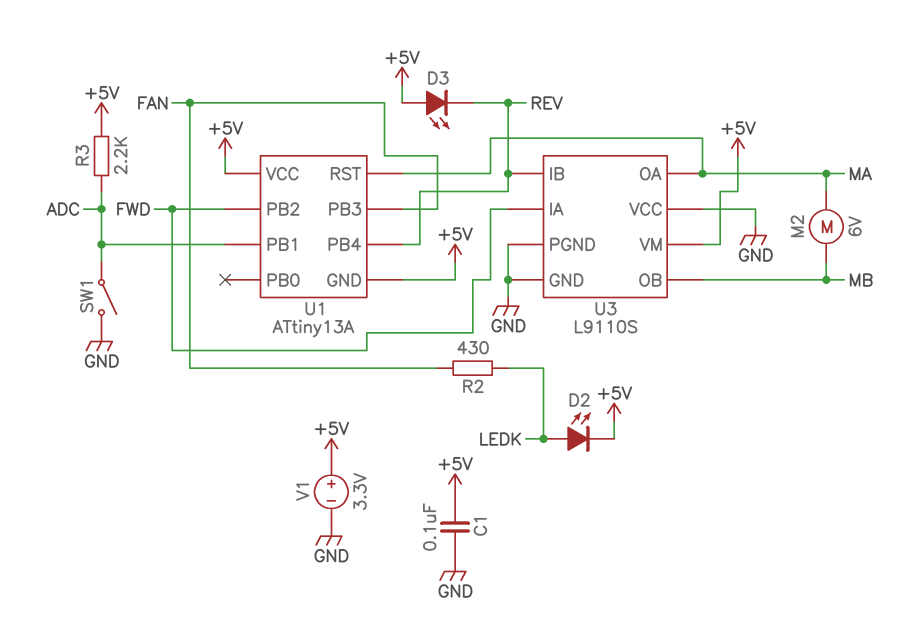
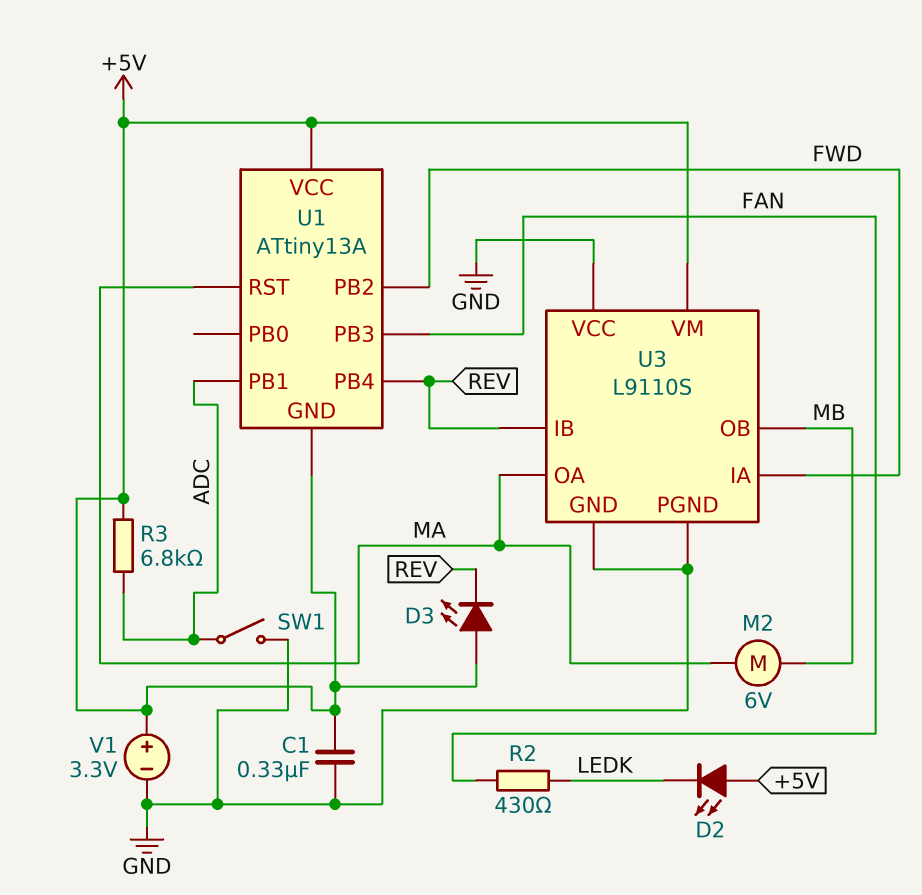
C1: 100nF (+5V, GND) -> 330nF (+5V, GND)
D2: LED (A LEDK, K +5V) -> LED (A +5V, K LEDK)
R3: 2.2k (+5V, ADC) -> 6.8k (+5V, ADC)

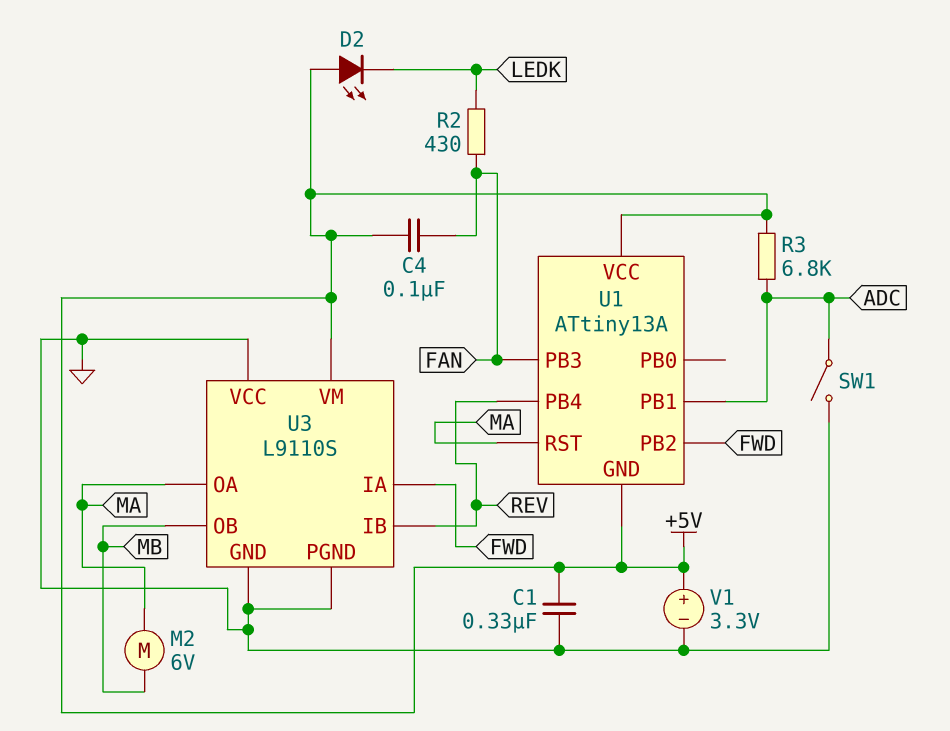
C4: none -> 100nF (+5V, FAN)
D3: LED (A +5V, K REV) -> none

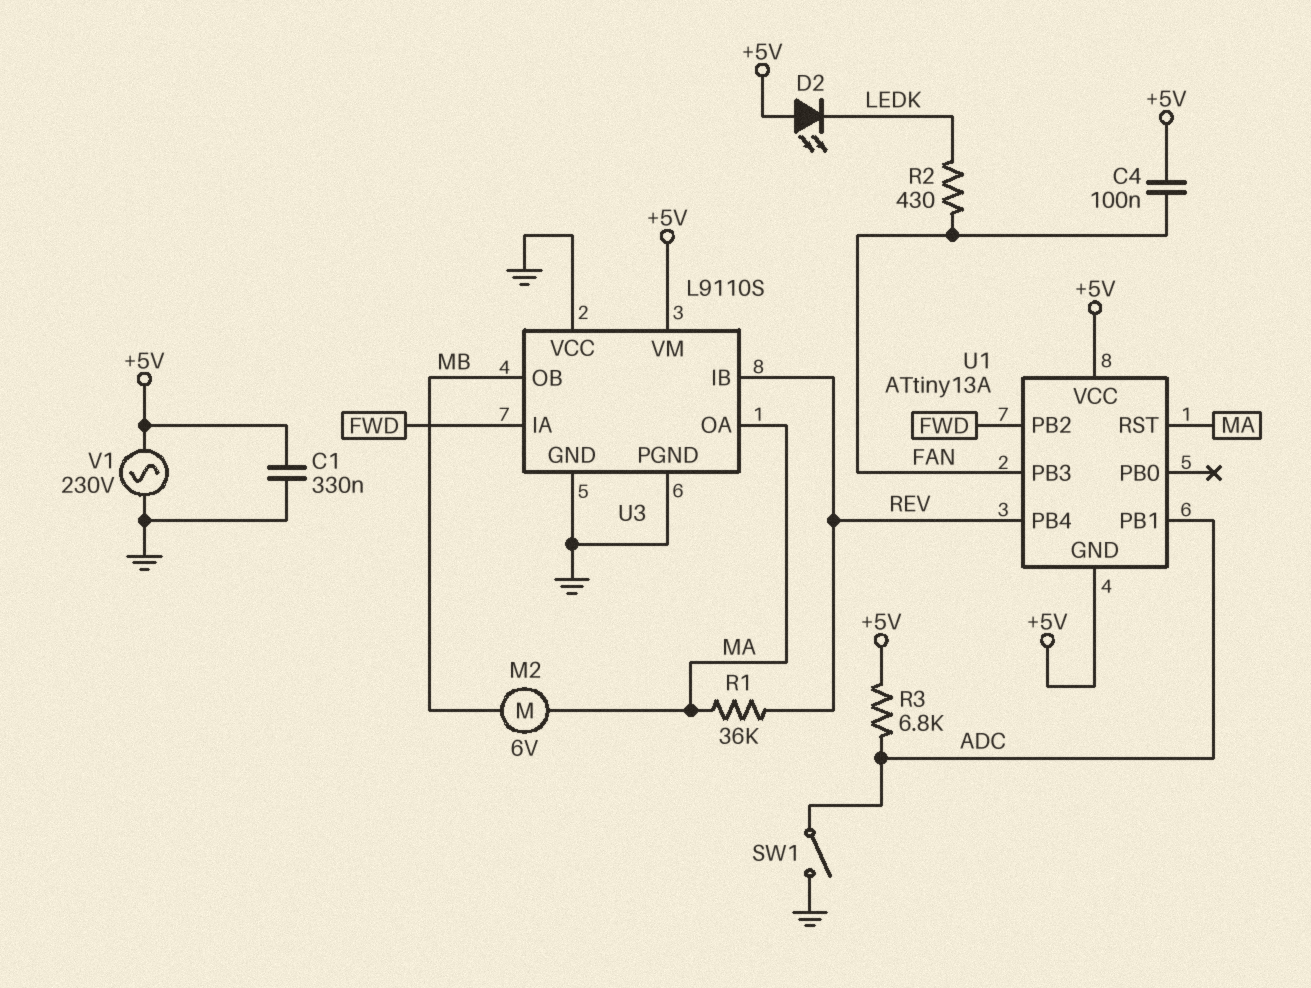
R1: none -> 36k (MA, REV)
V1: 3.3V (plus +5V, minus GND) -> AC 230V (+5V, GND)

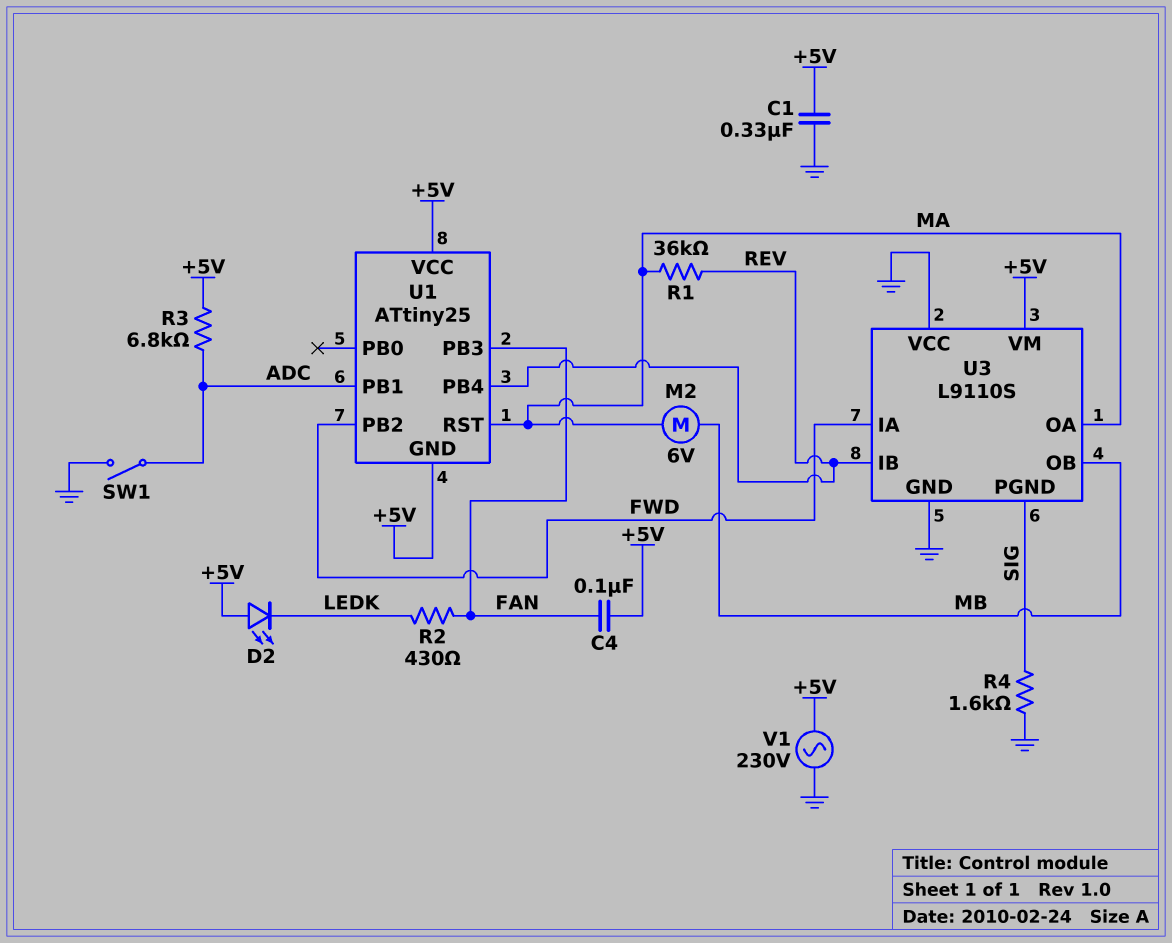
R4: none -> 1.6k (GND, SIG)
U1: ATtiny13A -> ATtiny25
U3 pin PGND: GND -> SIG

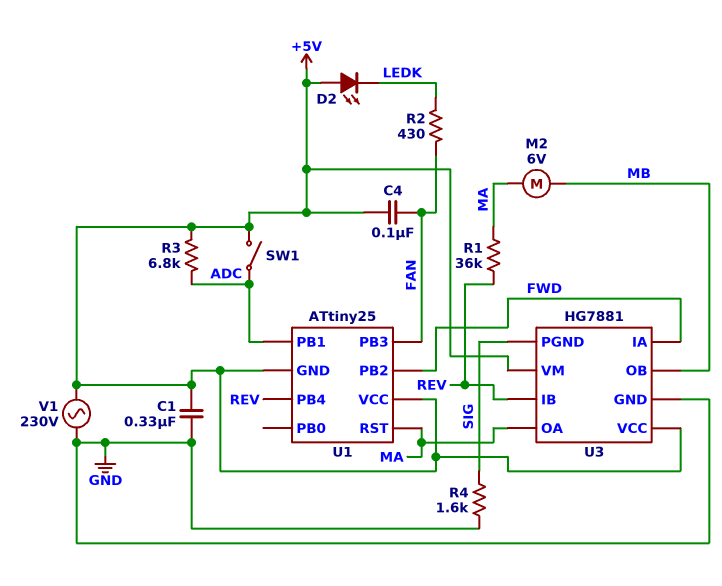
SW1: switch (ADC, GND) -> switch (+5V, ADC)
U3: L9110S -> HG7881
U3 pin VCC: GND -> +5V

